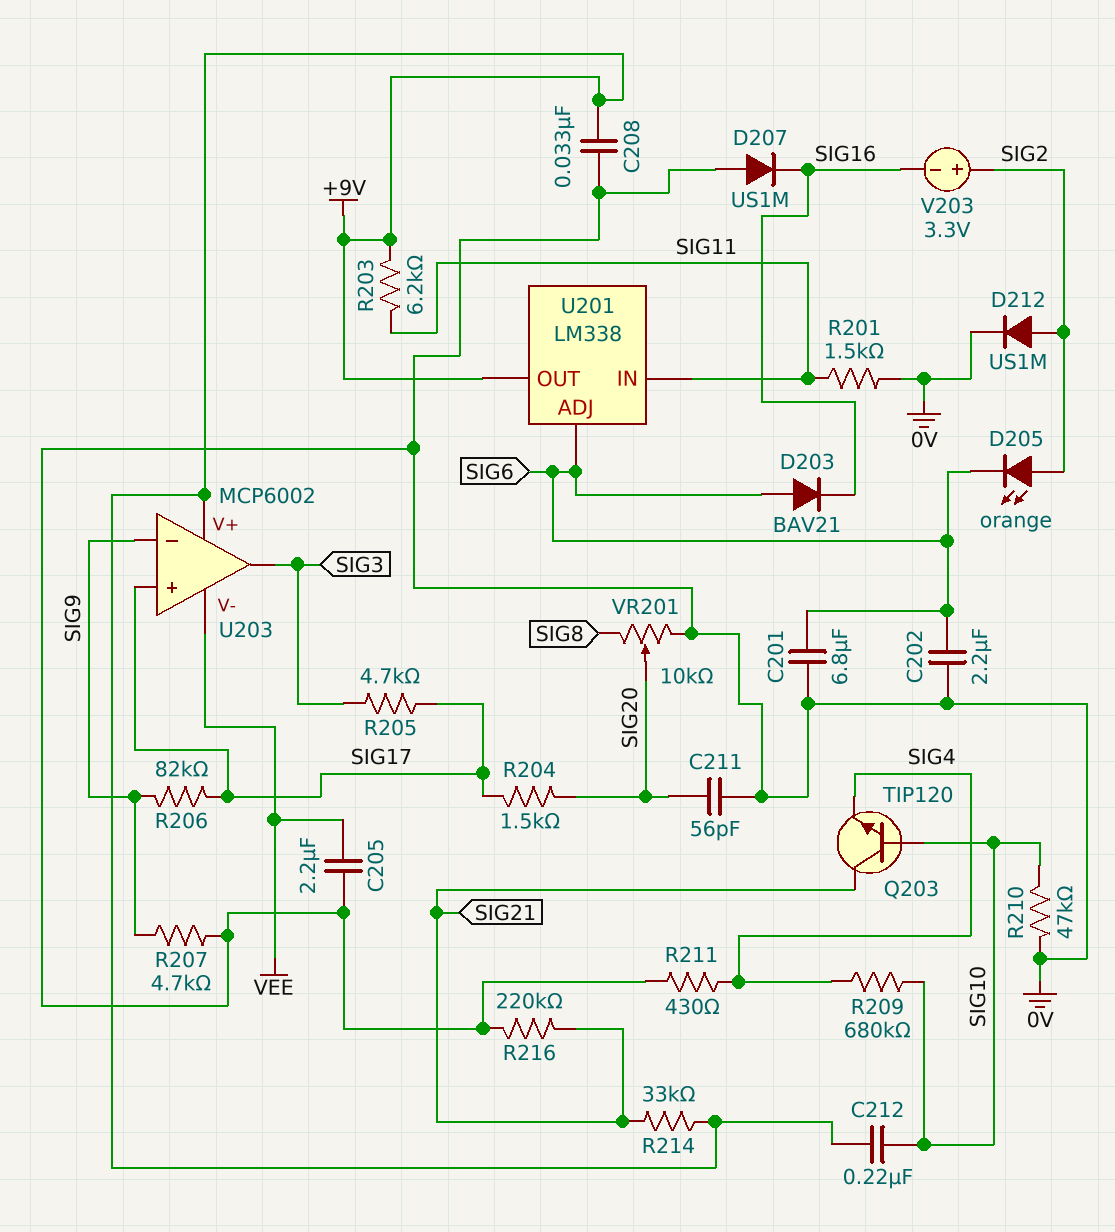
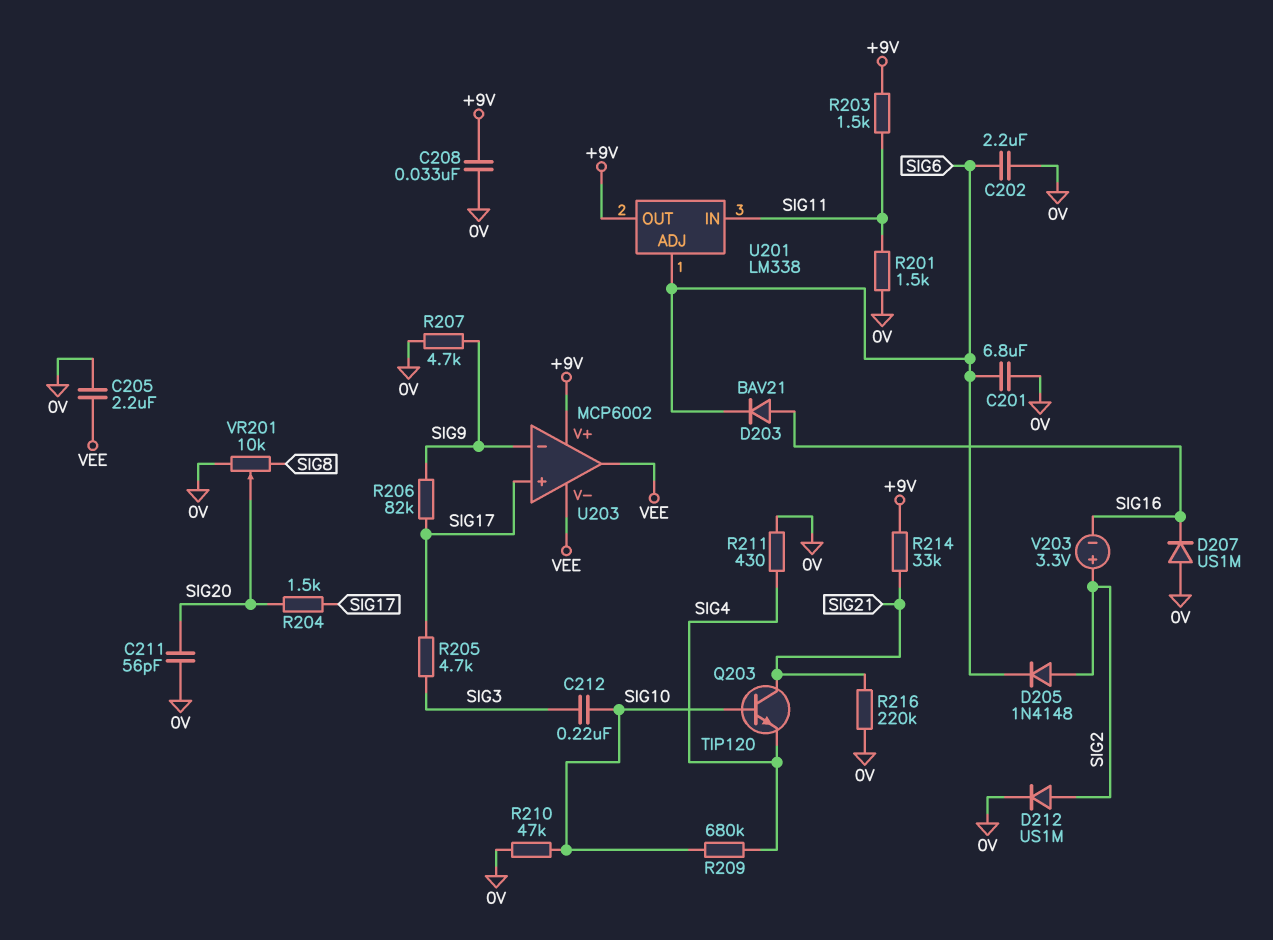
C212: 220nF (+9V, SIG10) -> 220nF (SIG3, SIG10)
D203: diode BAV21 (A SIG6, K SIG16) -> diode BAV21 (A SIG16, K SIG6)
D205: LED orange (A SIG2, K SIG6) -> diode 1N4148 (A SIG2, K SIG6)
R203: 6.2k (+9V, SIG11) -> 1.5k (+9V, SIG11)
U203 pin out: SIG3 -> VEE

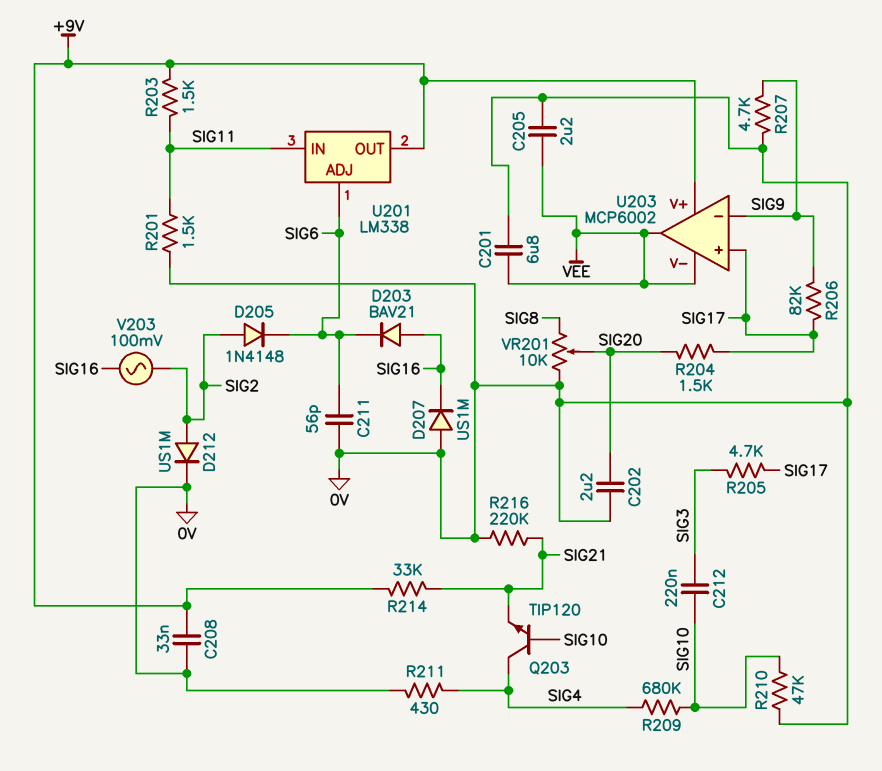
C201: 6.8uF (0V, SIG6) -> 6.8uF (0V, VEE)
C202: 2.2uF (0V, SIG6) -> 2.2uF (0V, SIG20)
C211: 56pF (0V, SIG20) -> 56pF (0V, SIG6)
Q203: NPN TIP120 (B SIG10, C SIG21, E SIG4) -> NPN TIP120 (B SIG10, C SIG4, E SIG21)
V203: 3.3V (plus SIG2, minus SIG16) -> AC 100mV (SIG2, SIG16)

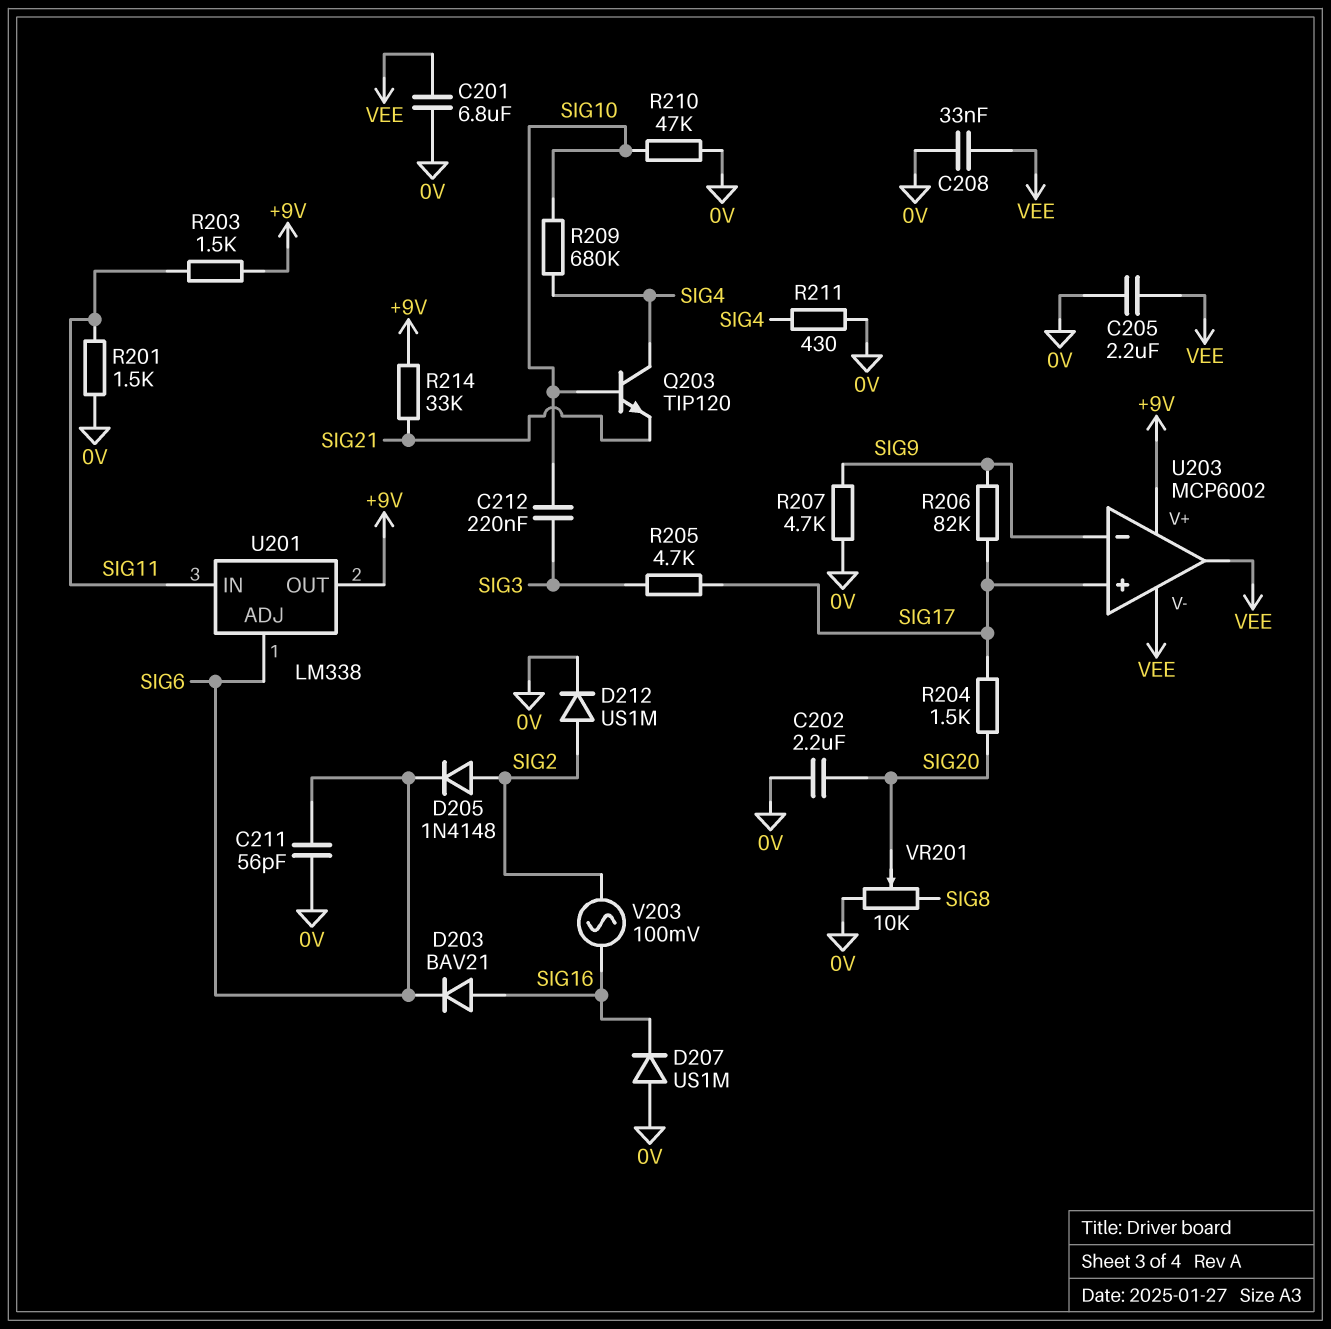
C208: 33nF (+9V, 0V) -> 33nF (0V, VEE)
R216: 220k (0V, SIG21) -> none

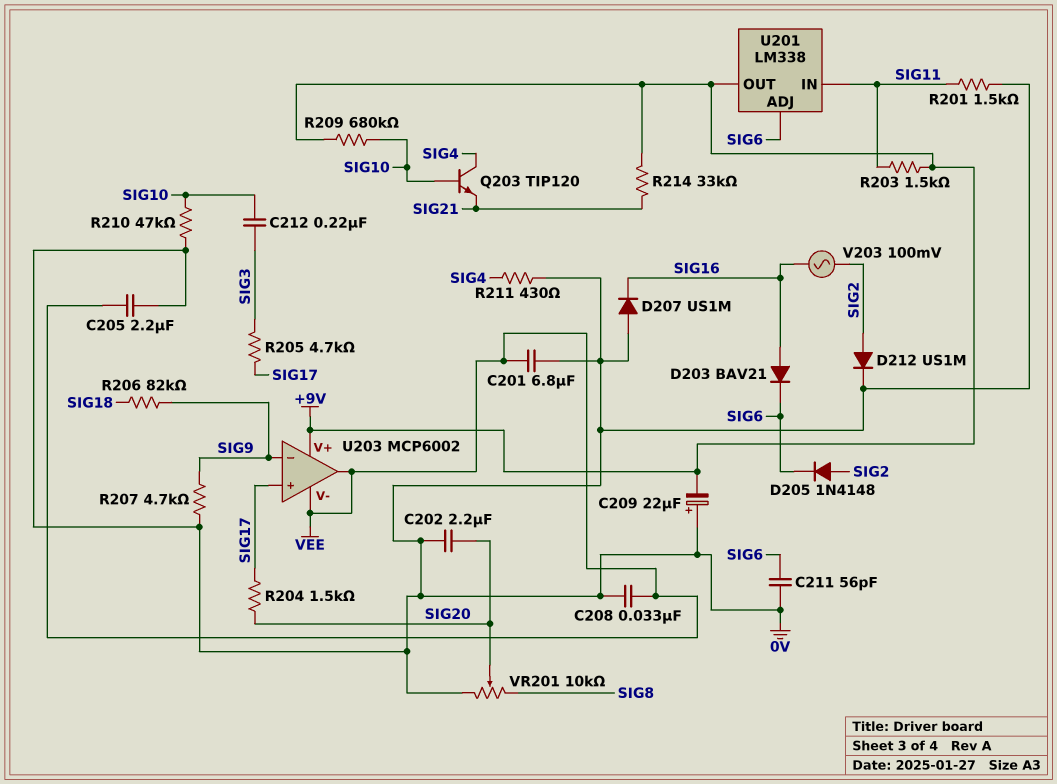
C209: none -> 22uF (plus 0V, minus +9V)
R206: 82k (SIG9, SIG17) -> 82k (SIG9, SIG18)
R209: 680k (SIG4, SIG10) -> 680k (+9V, SIG10)

